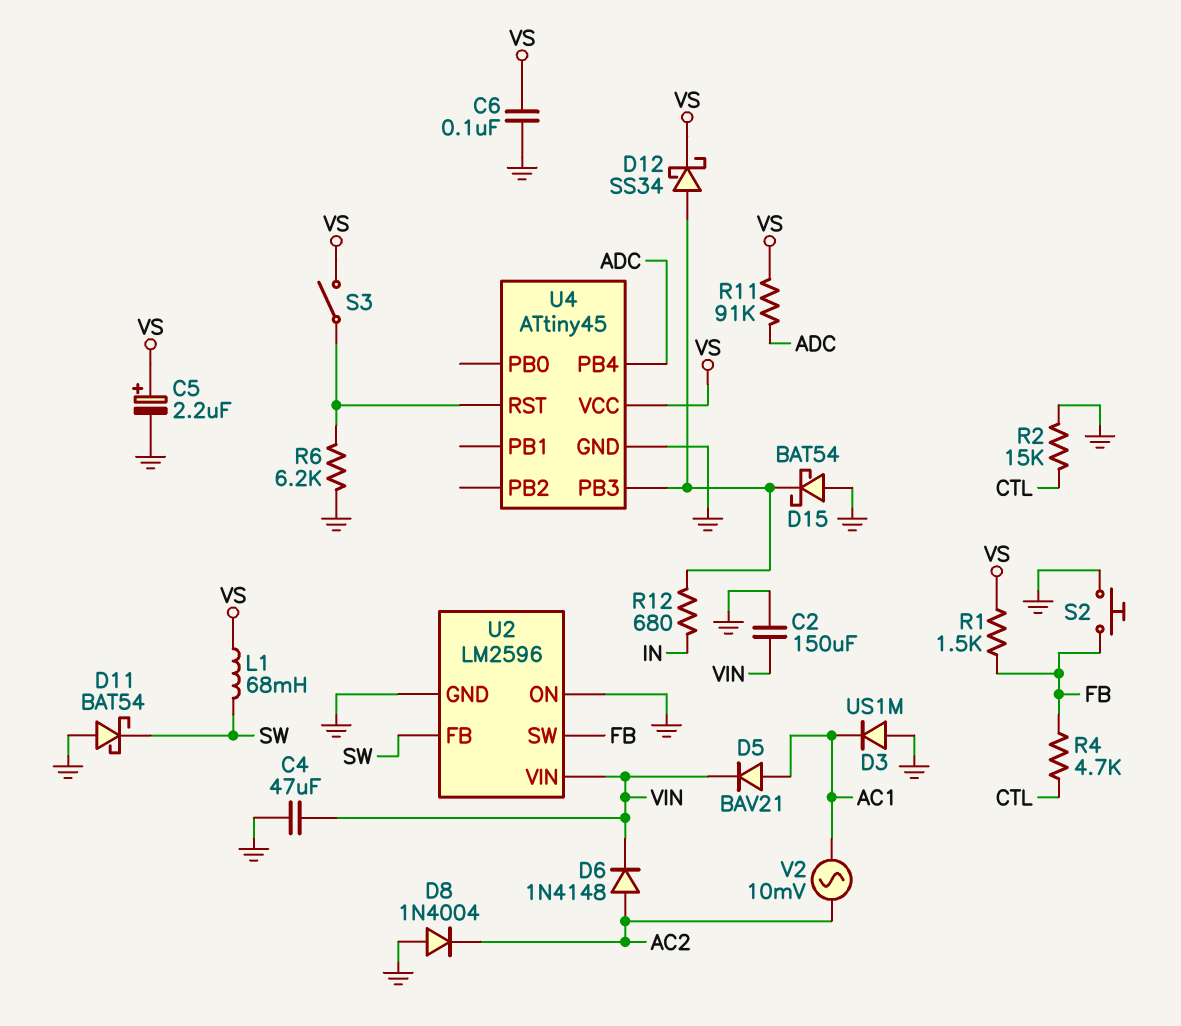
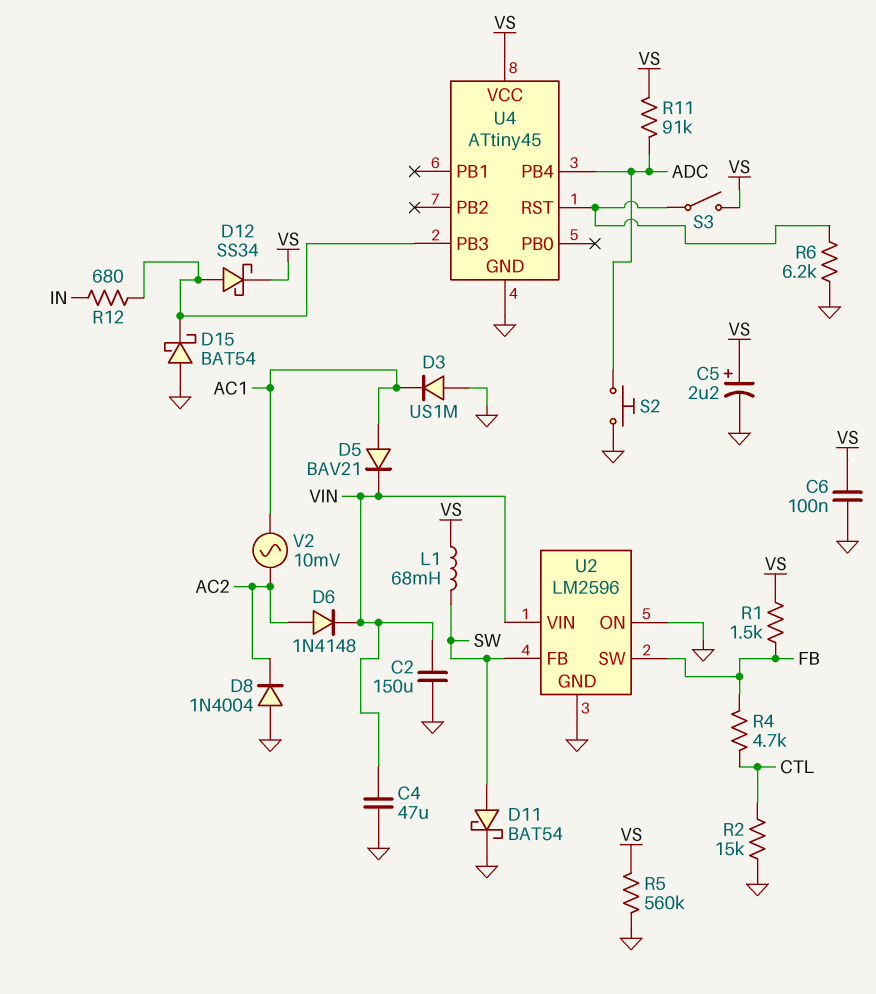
D11: schottky BAT54 (A GND, K SW) -> schottky BAT54 (A SW, K GND)
R5: none -> 560k (GND, VS)
S2: button (FB, GND) -> button (ADC, GND)

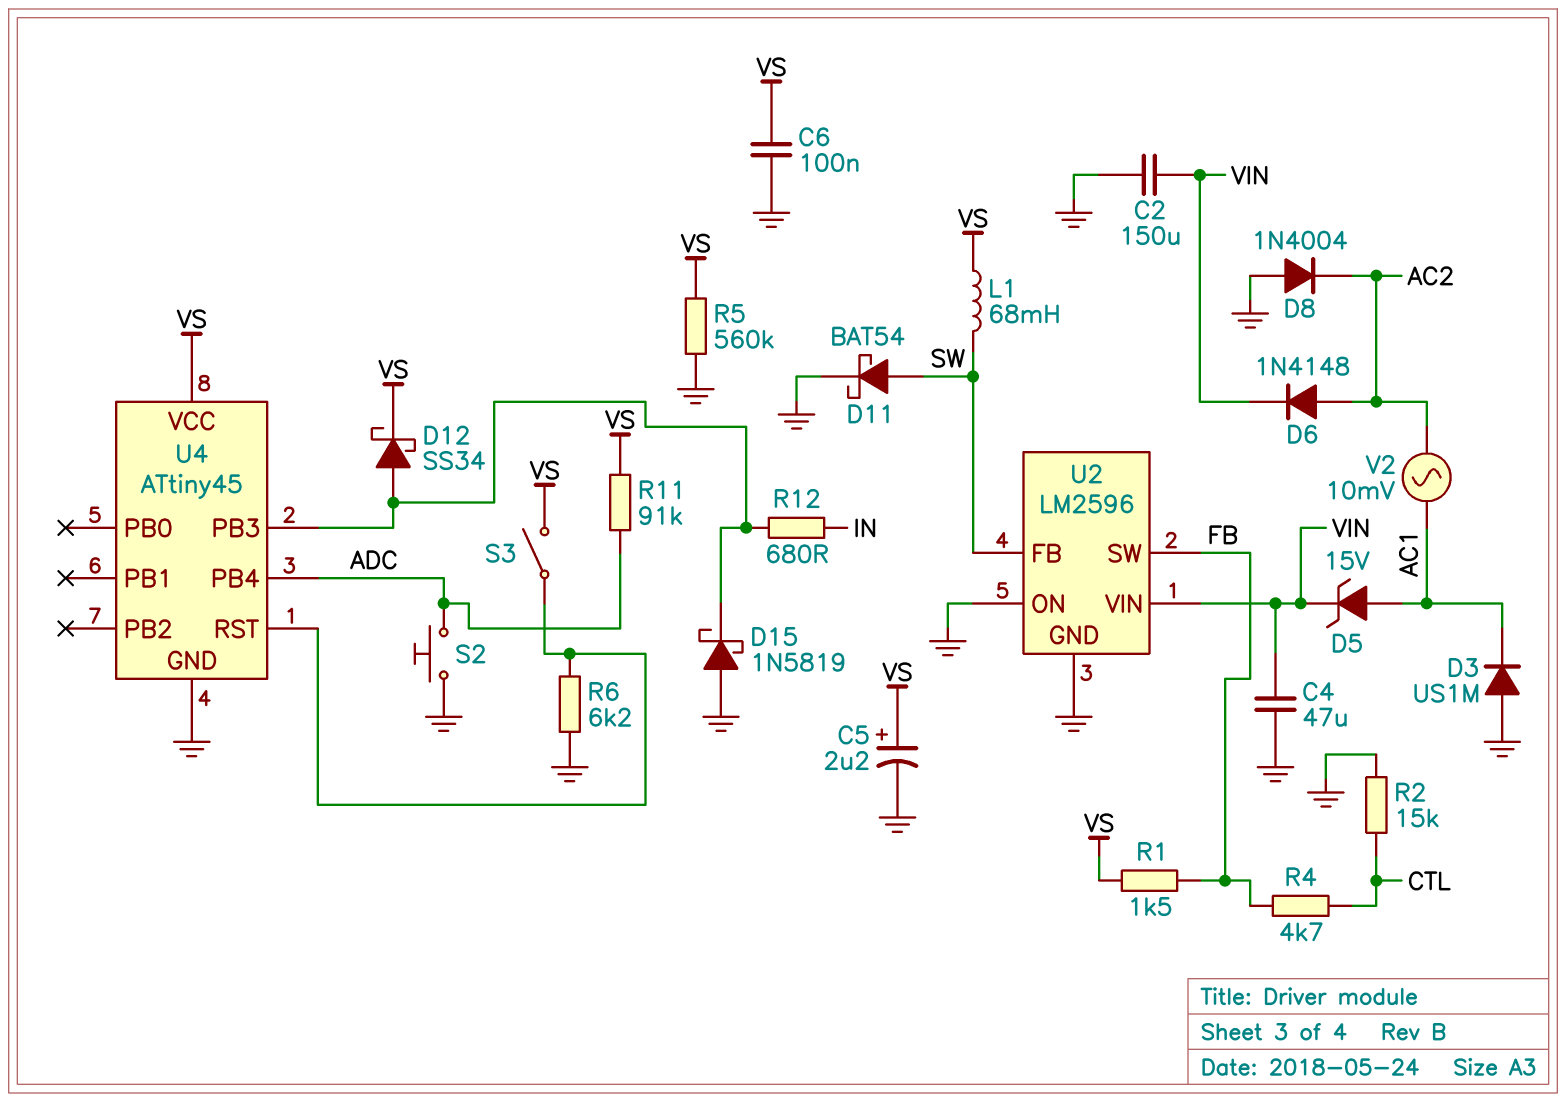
D5: diode BAV21 (A AC1, K VIN) -> zener 15V (A AC1, K VIN)
D15: schottky BAT54 (A GND, K U4/PB3) -> schottky 1N5819 (A GND, K U4/PB3)

